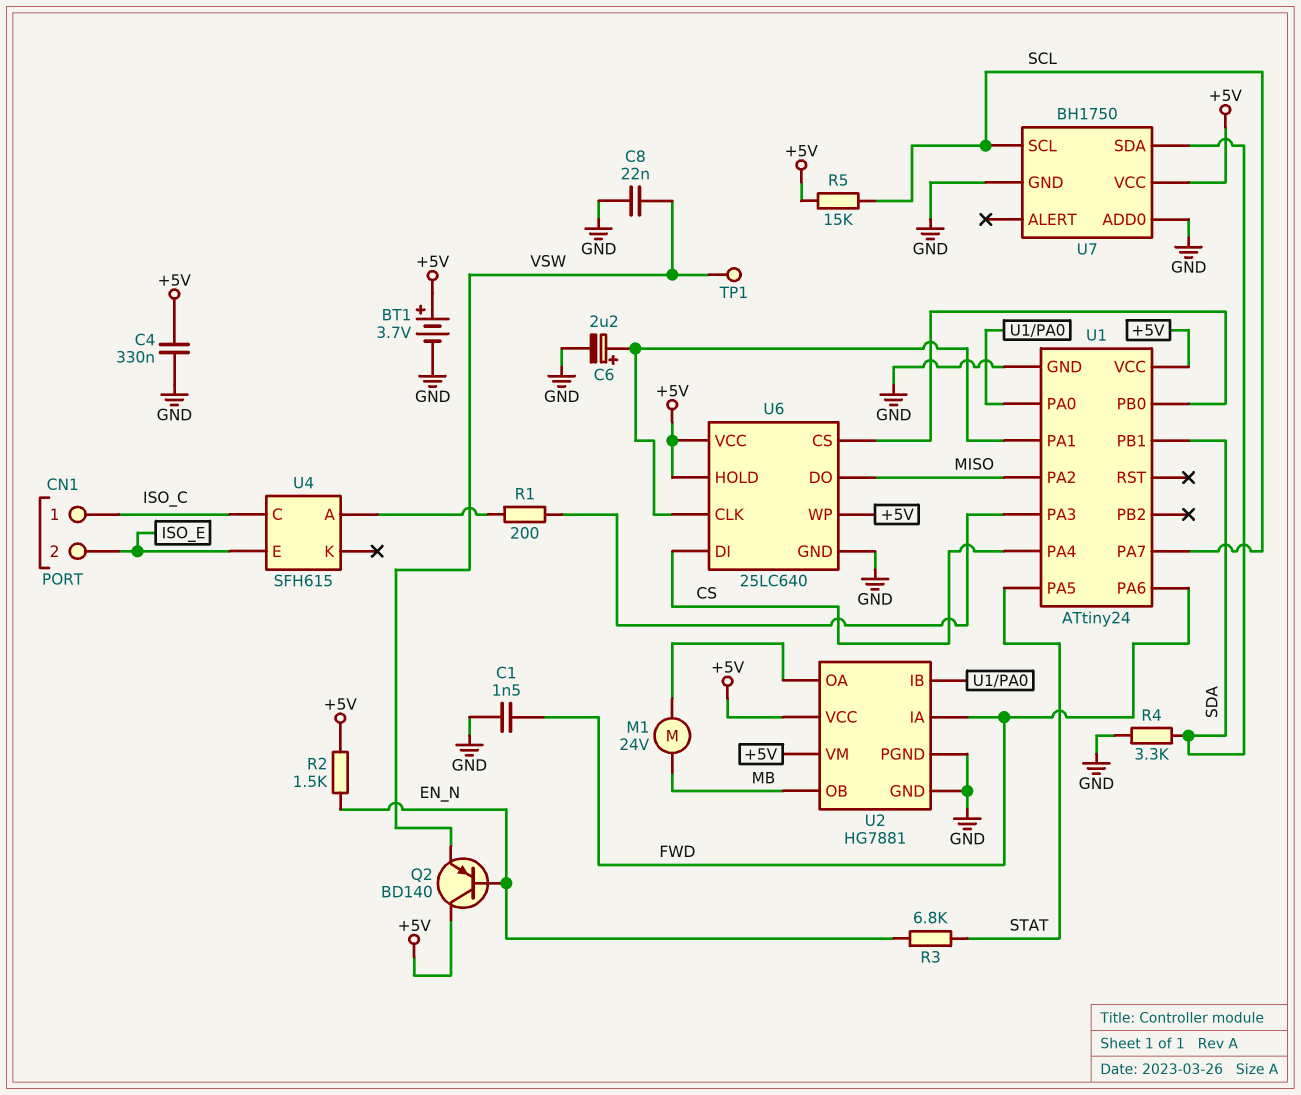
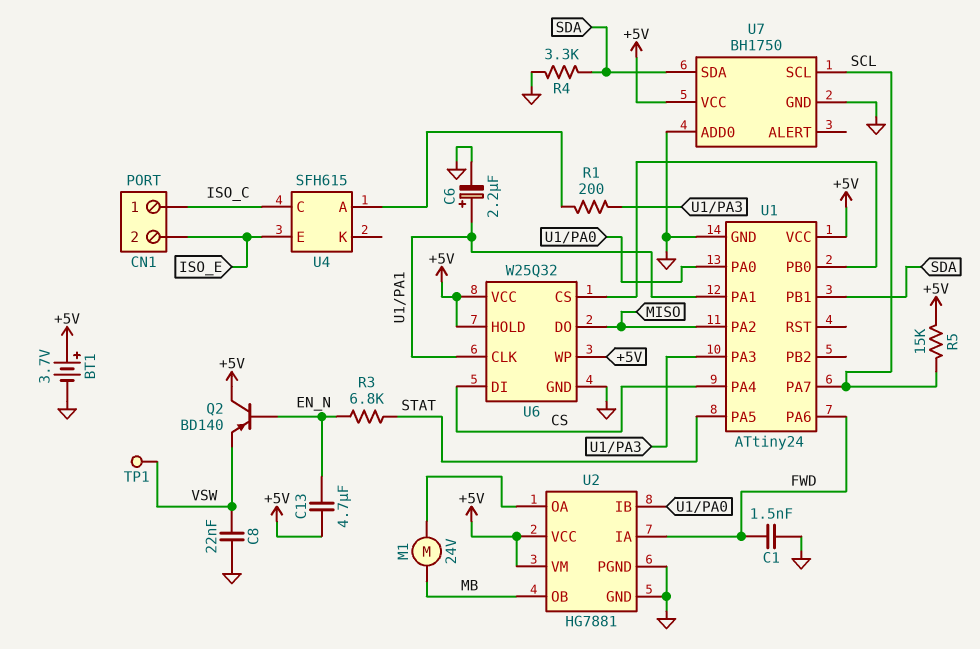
C4: 330nF (+5V, GND) -> none
C13: none -> 4.7uF (+5V, EN_N)
R2: 1.5k (+5V, EN_N) -> none
U6: 25LC640 -> W25Q32

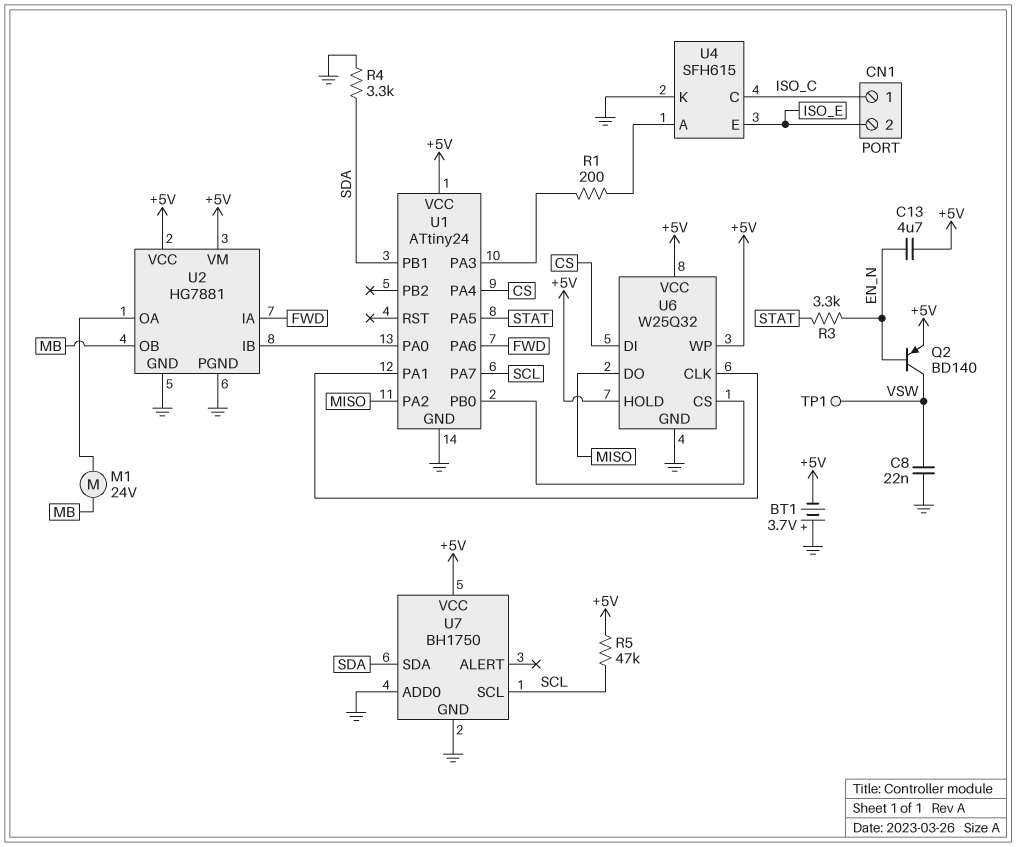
BT1: 3.7V (plus +5V, minus GND) -> 3.7V (plus GND, minus +5V)
C1: 1.5nF (FWD, GND) -> none
C6: 2.2uF (plus U1/PA1, minus GND) -> none
Q2: PNP BD140 (B EN_N, C +5V, E VSW) -> PNP BD140 (B EN_N, C VSW, E +5V)
R3: 6.8k (EN_N, STAT) -> 3.3k (EN_N, STAT)
R5: 15k (+5V, SCL) -> 47k (+5V, SCL)
U4 pin K: none -> GND

